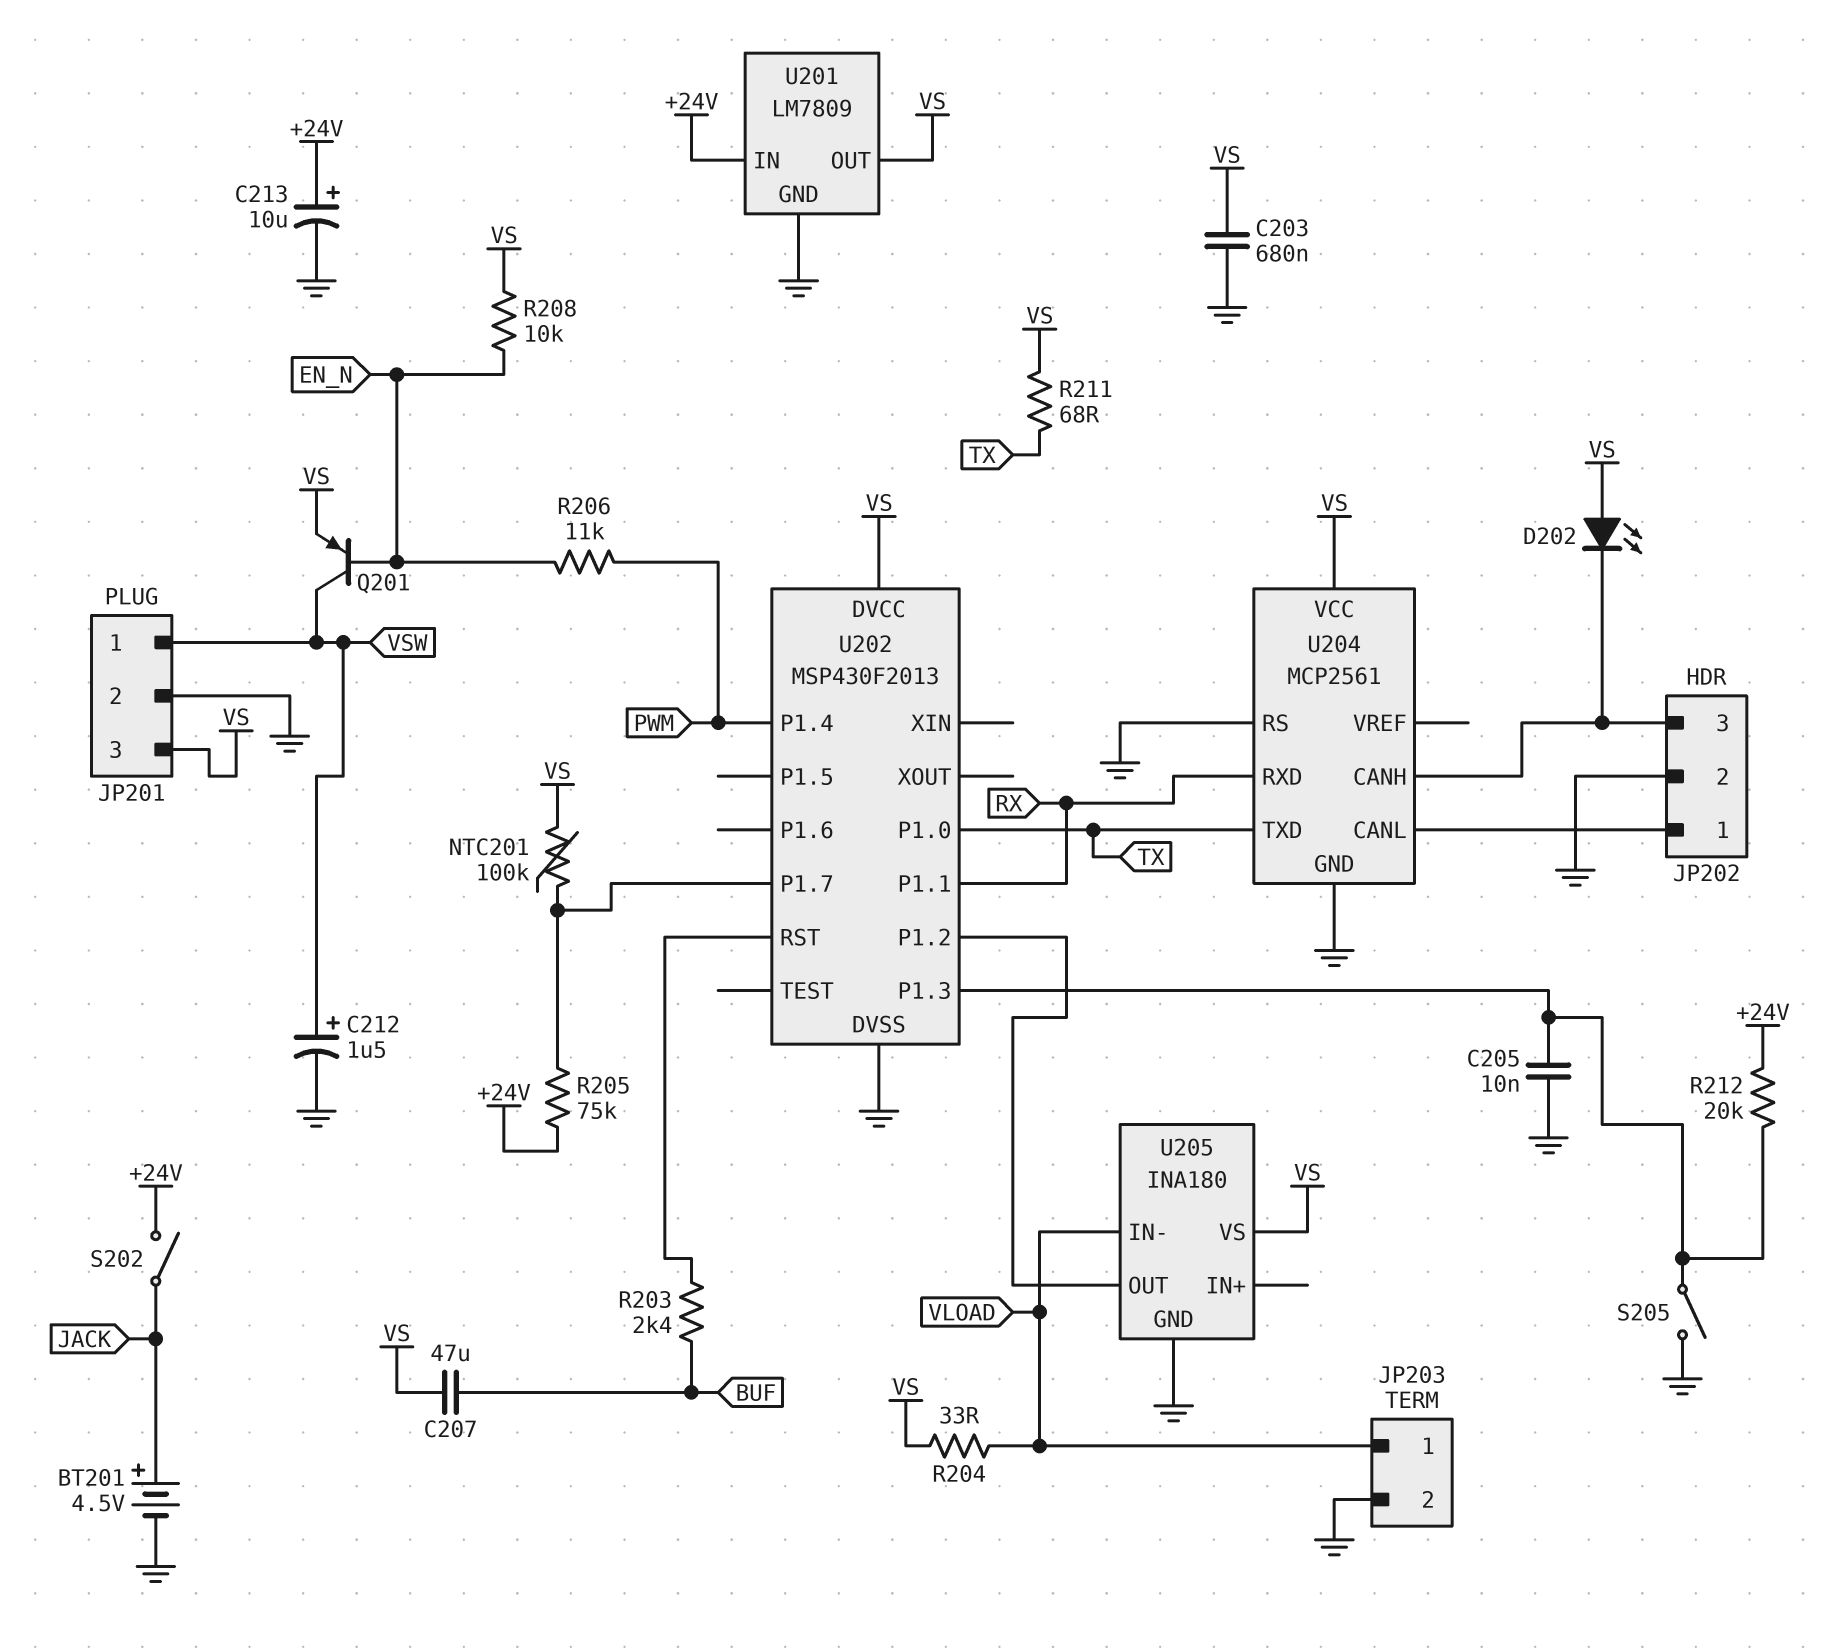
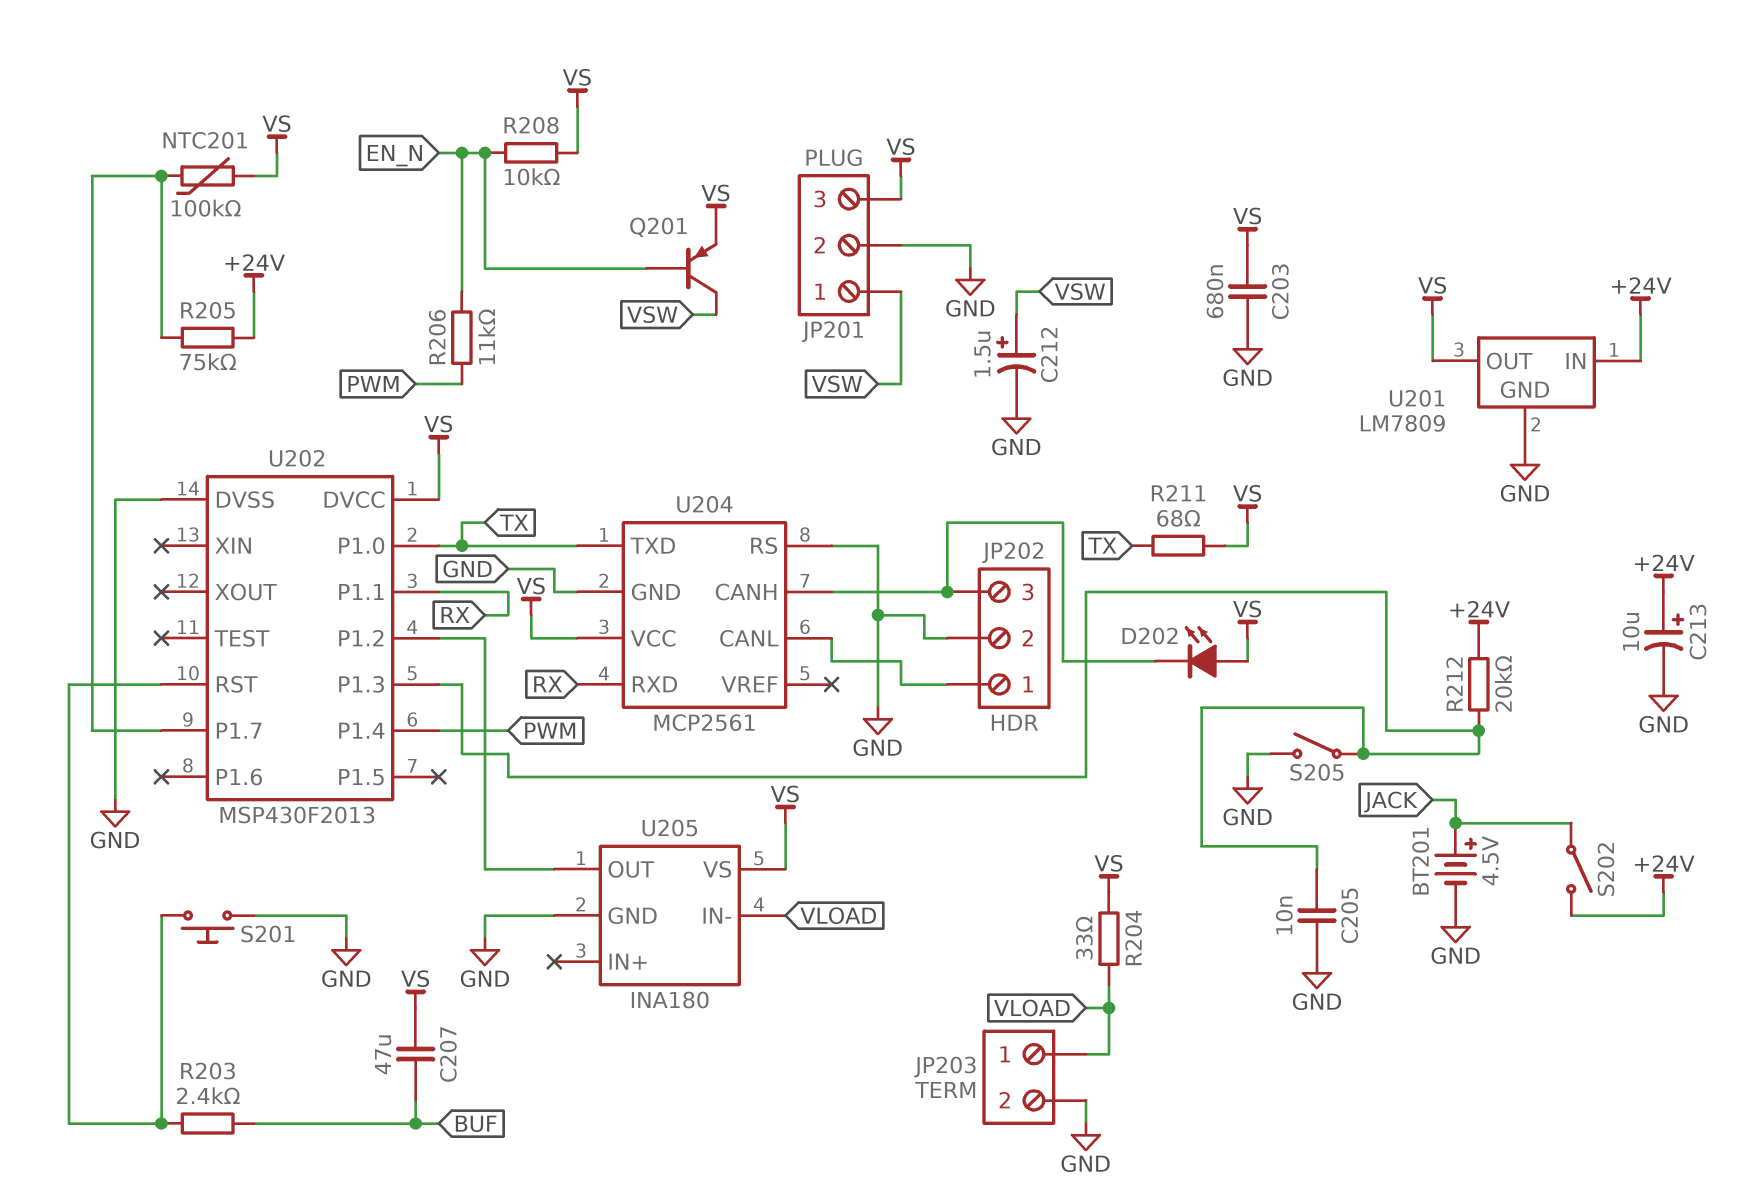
S201: none -> button (GND, U202/RST)

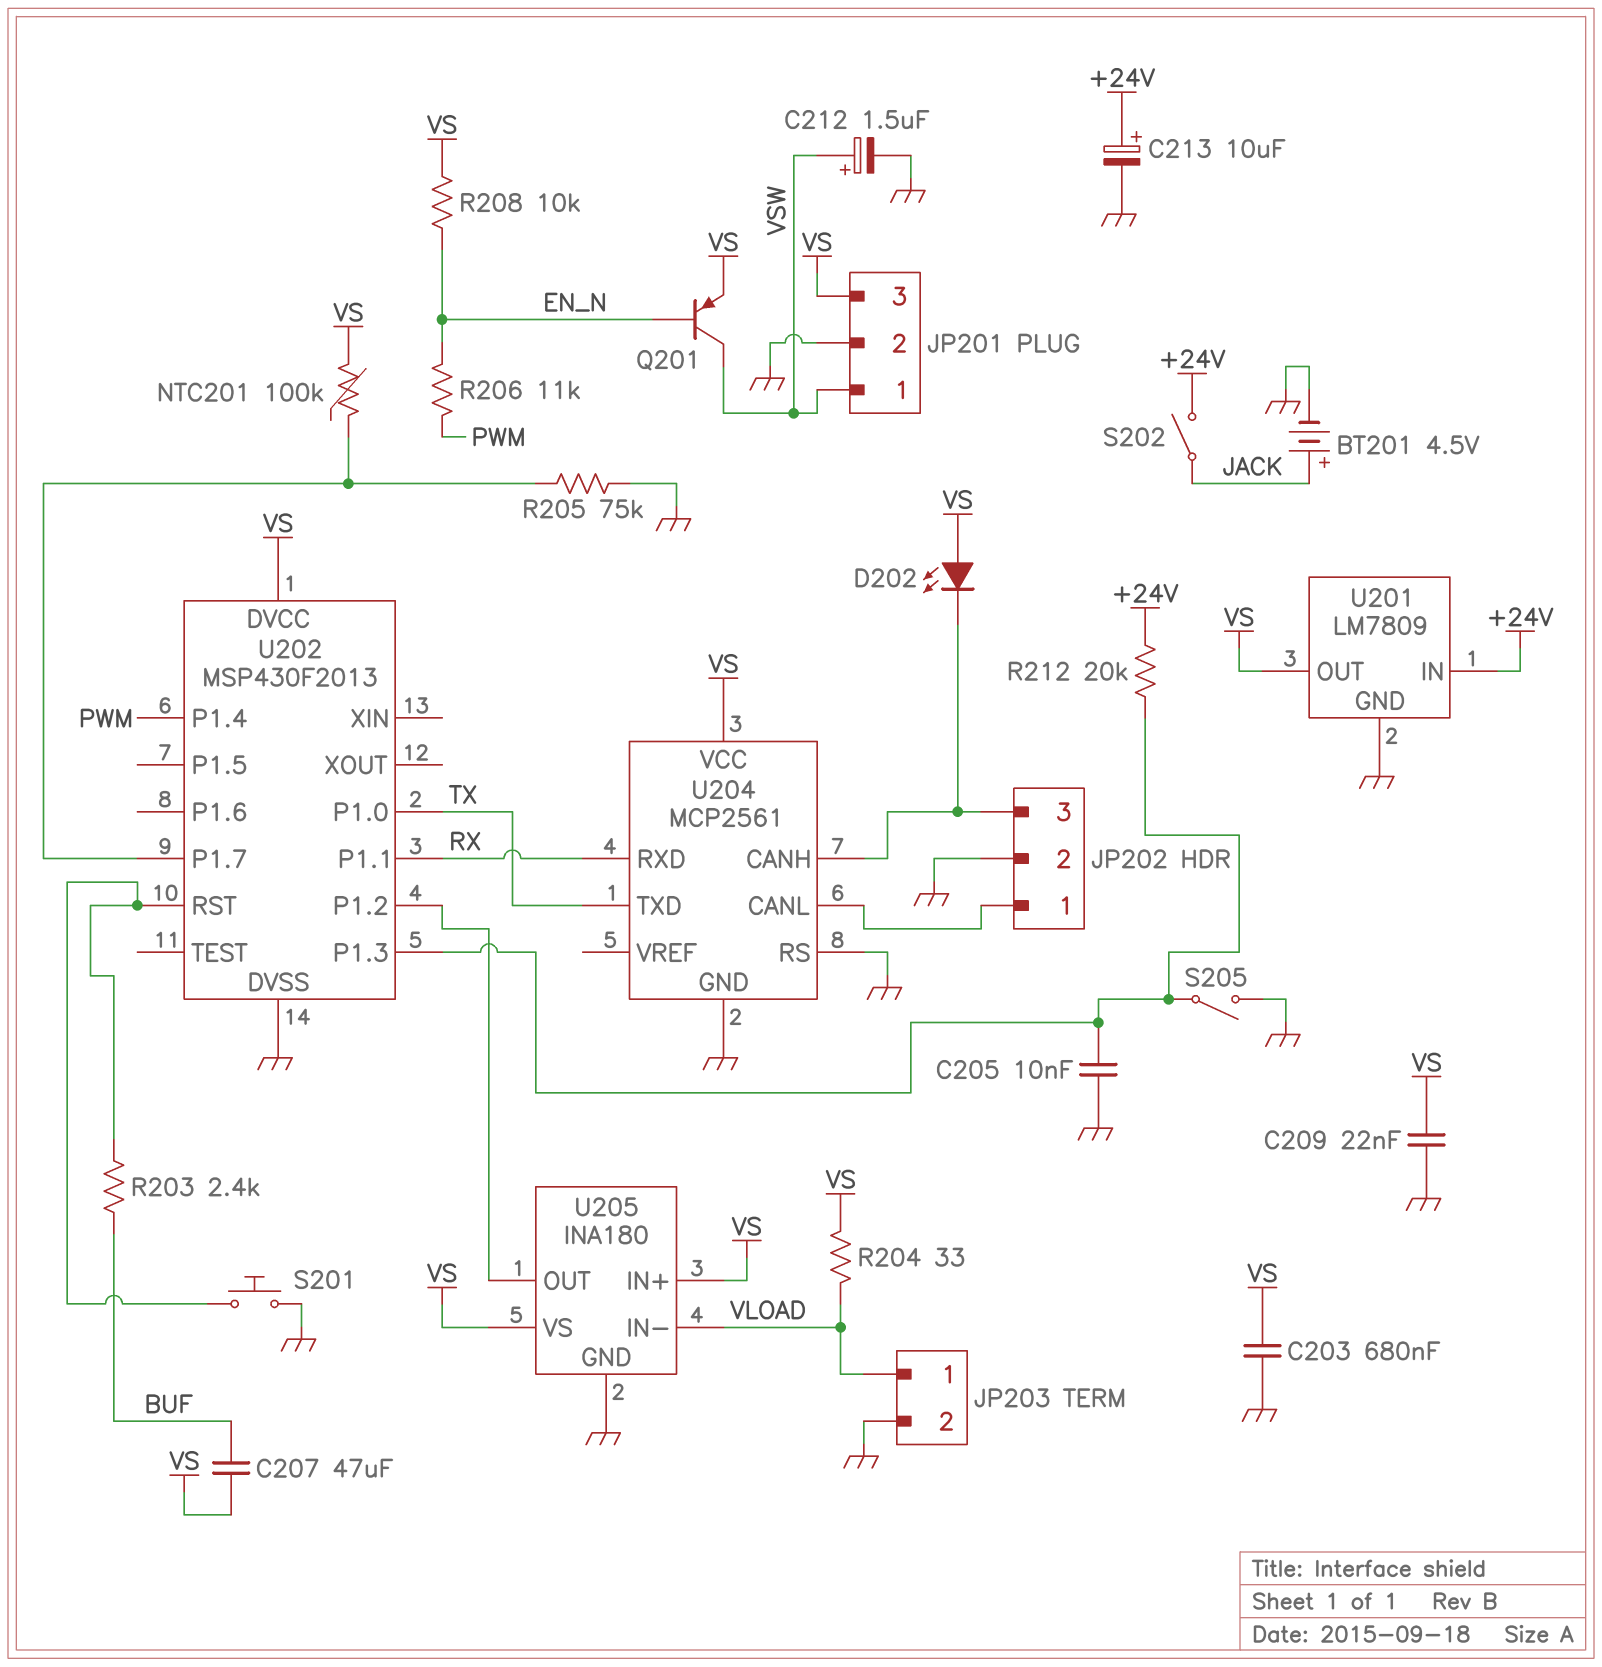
C209: none -> 22nF (GND, VS)
R205: 75k (+24V, U202/P1.7) -> 75k (GND, U202/P1.7)
R211: 68 (TX, VS) -> none
U205 pin IN+: none -> VS

